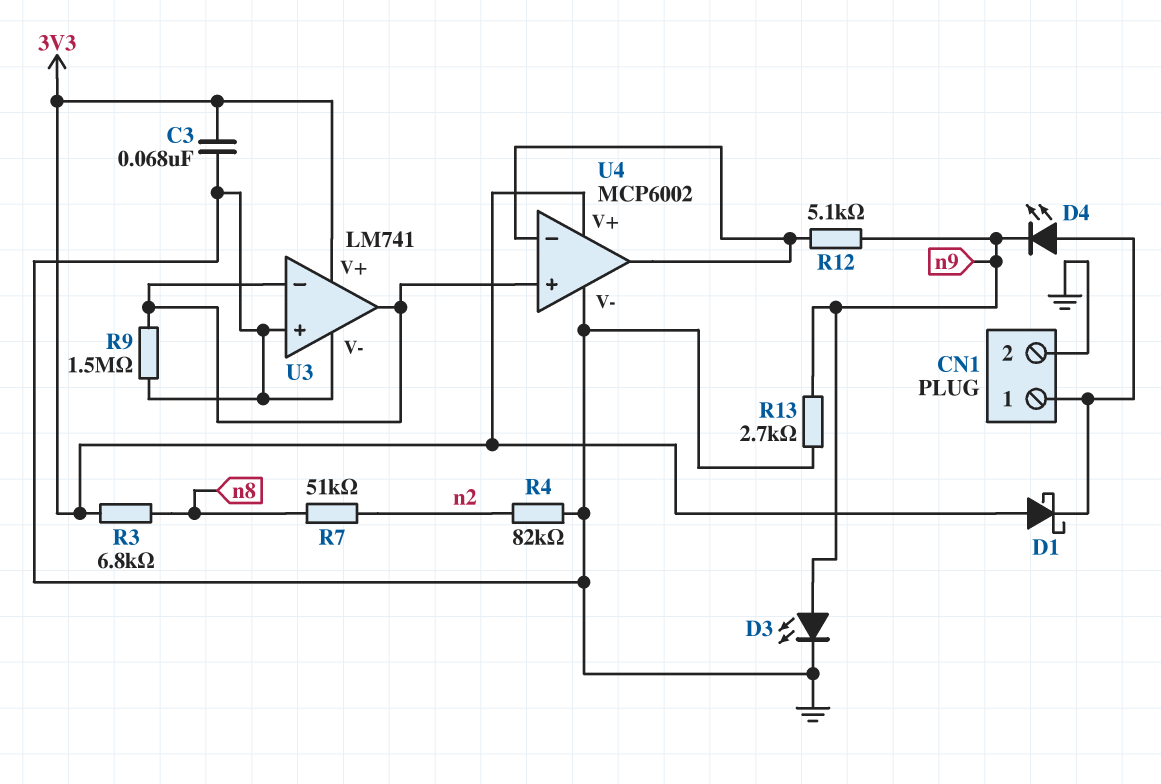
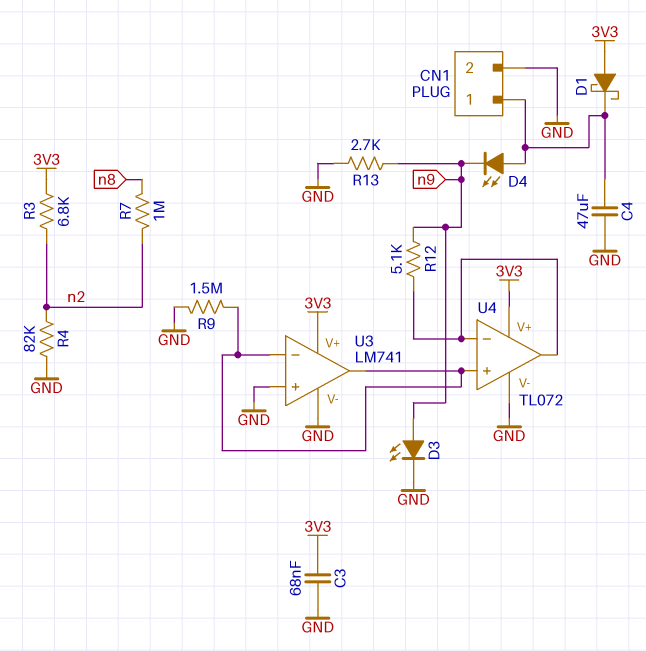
C4: none -> 47uF (CN1/1, GND)
R3: 6.8k (3V3, n8) -> 6.8k (3V3, n2)
R7: 51k (n2, n8) -> 1M (n2, n8)
U4: MCP6002 -> TL072

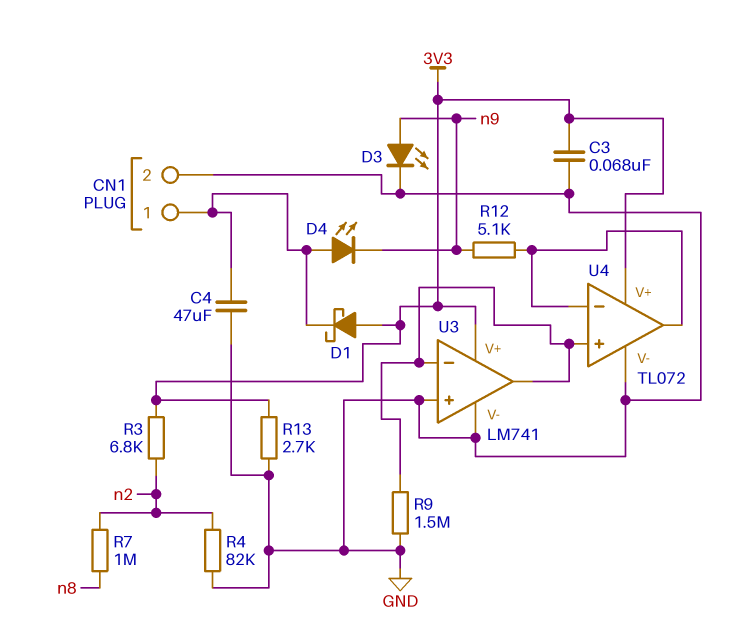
R13: 2.7k (GND, n9) -> 2.7k (3V3, GND)

